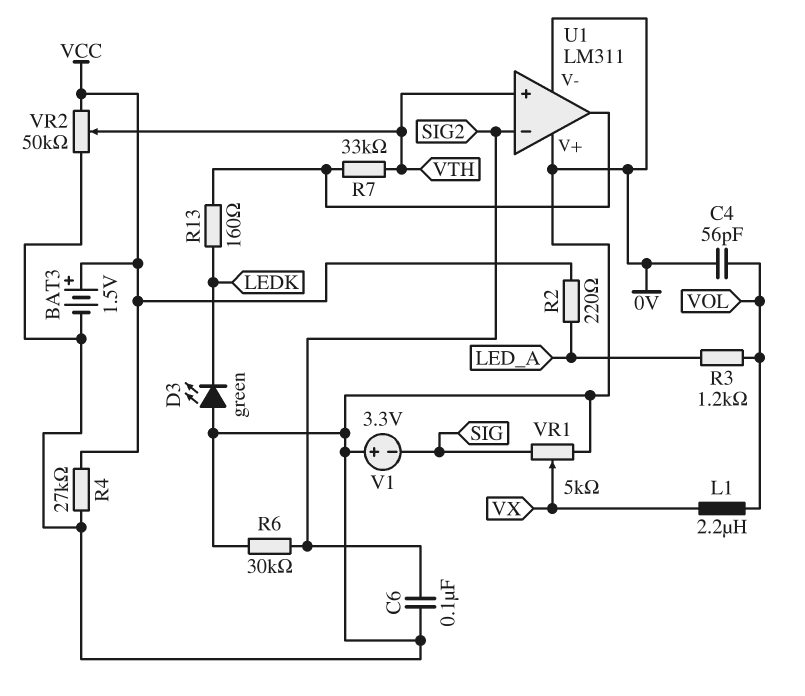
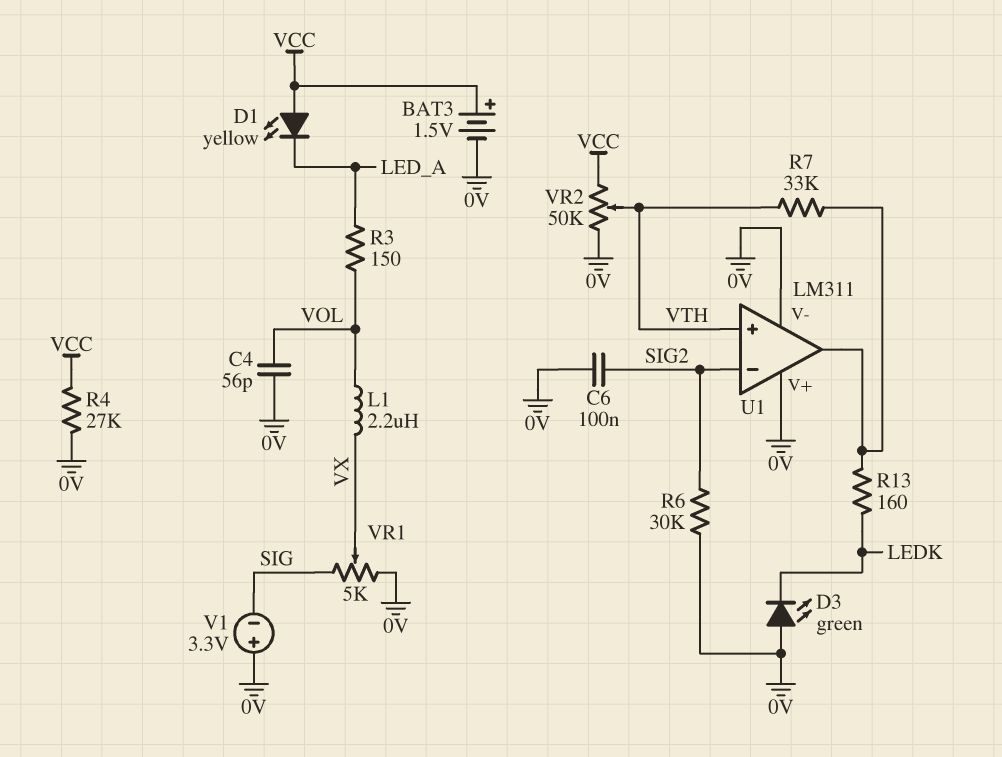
D1: none -> LED yellow (A VCC, K LED_A)
R2: 220 (LED_A, VCC) -> none
R3: 1.2k (LED_A, VOL) -> 150 (LED_A, VOL)

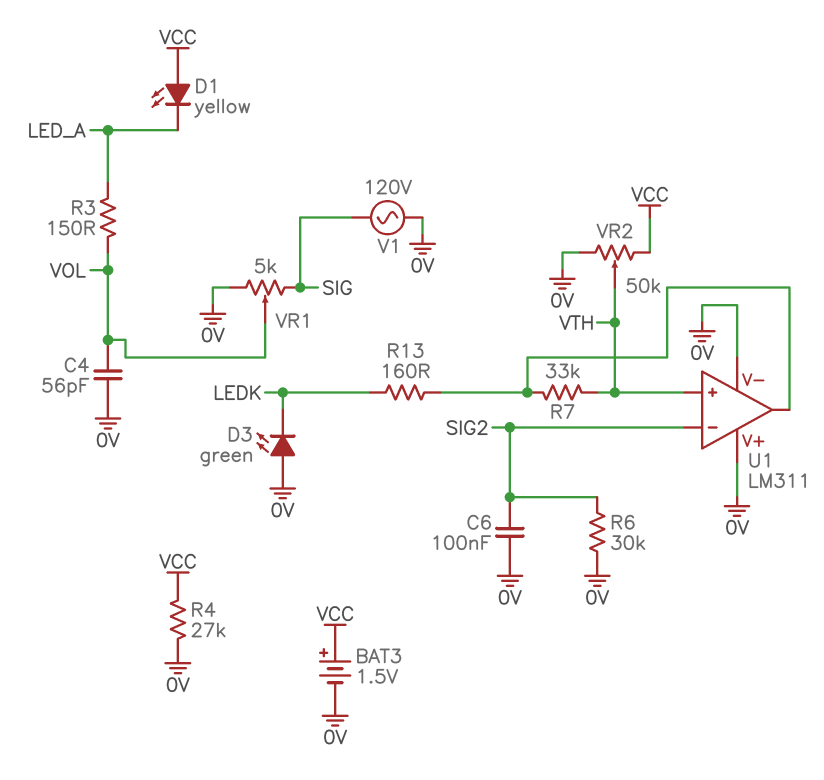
L1: 2.2uH (VOL, VX) -> none
V1: 3.3V (plus 0V, minus SIG) -> AC 120V (0V, SIG)
VR1: 5k (0V, SIG, wiper VX) -> 5k (0V, SIG, wiper VOL)

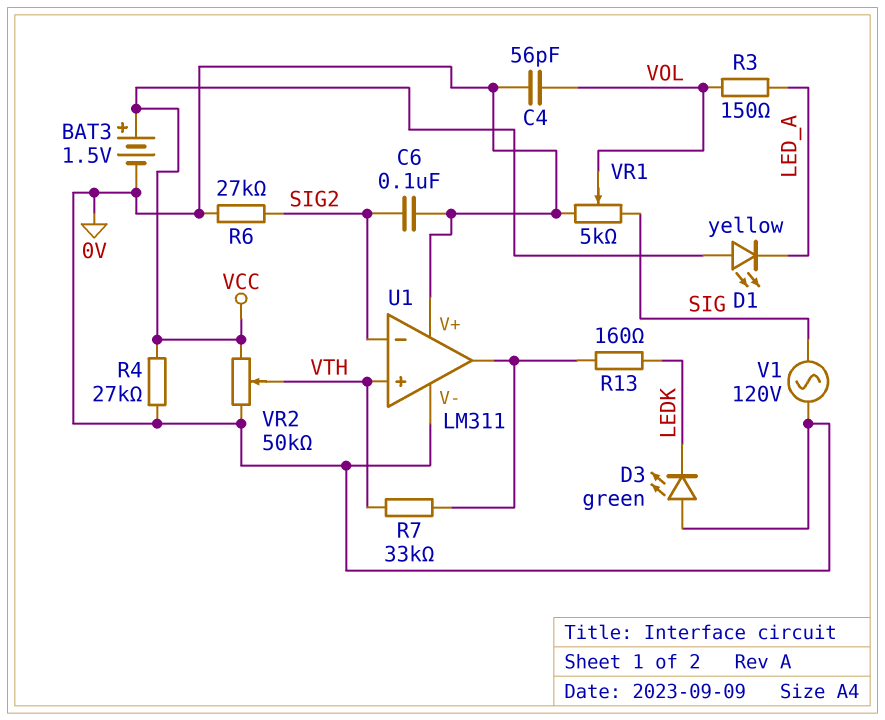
R6: 30k (0V, SIG2) -> 27k (0V, SIG2)

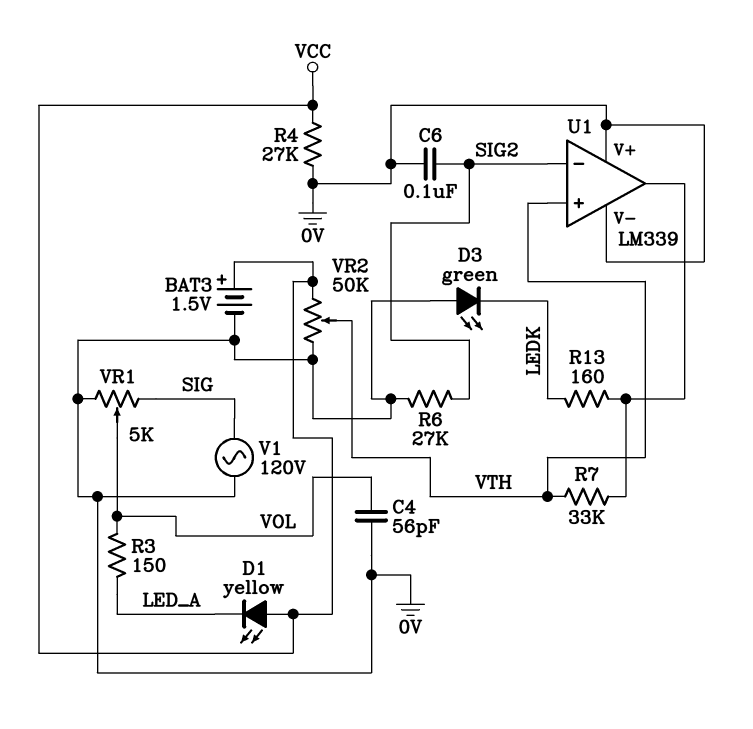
U1: LM311 -> LM339

